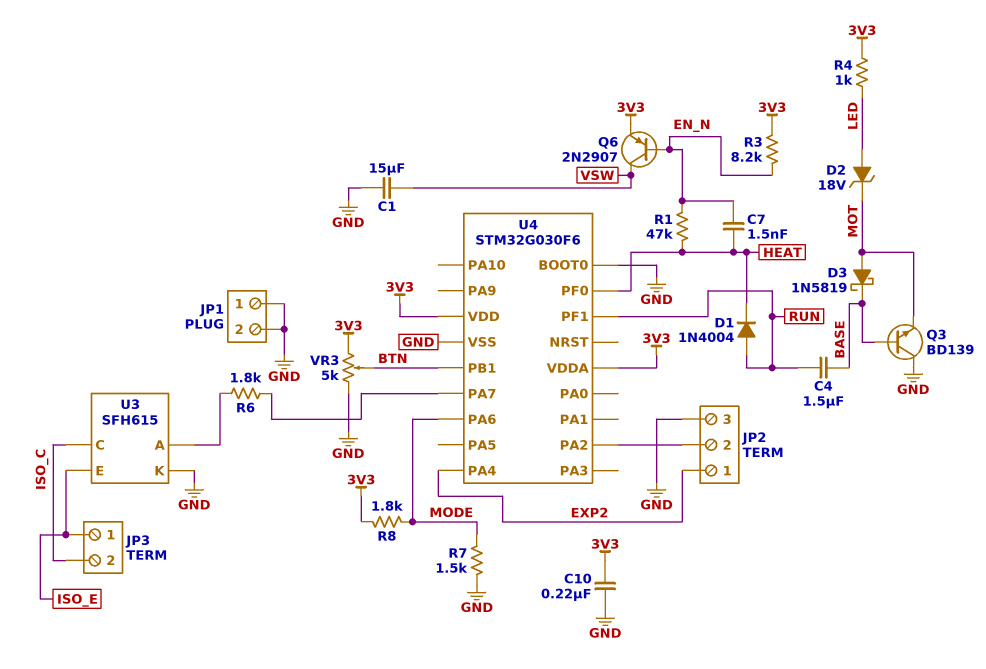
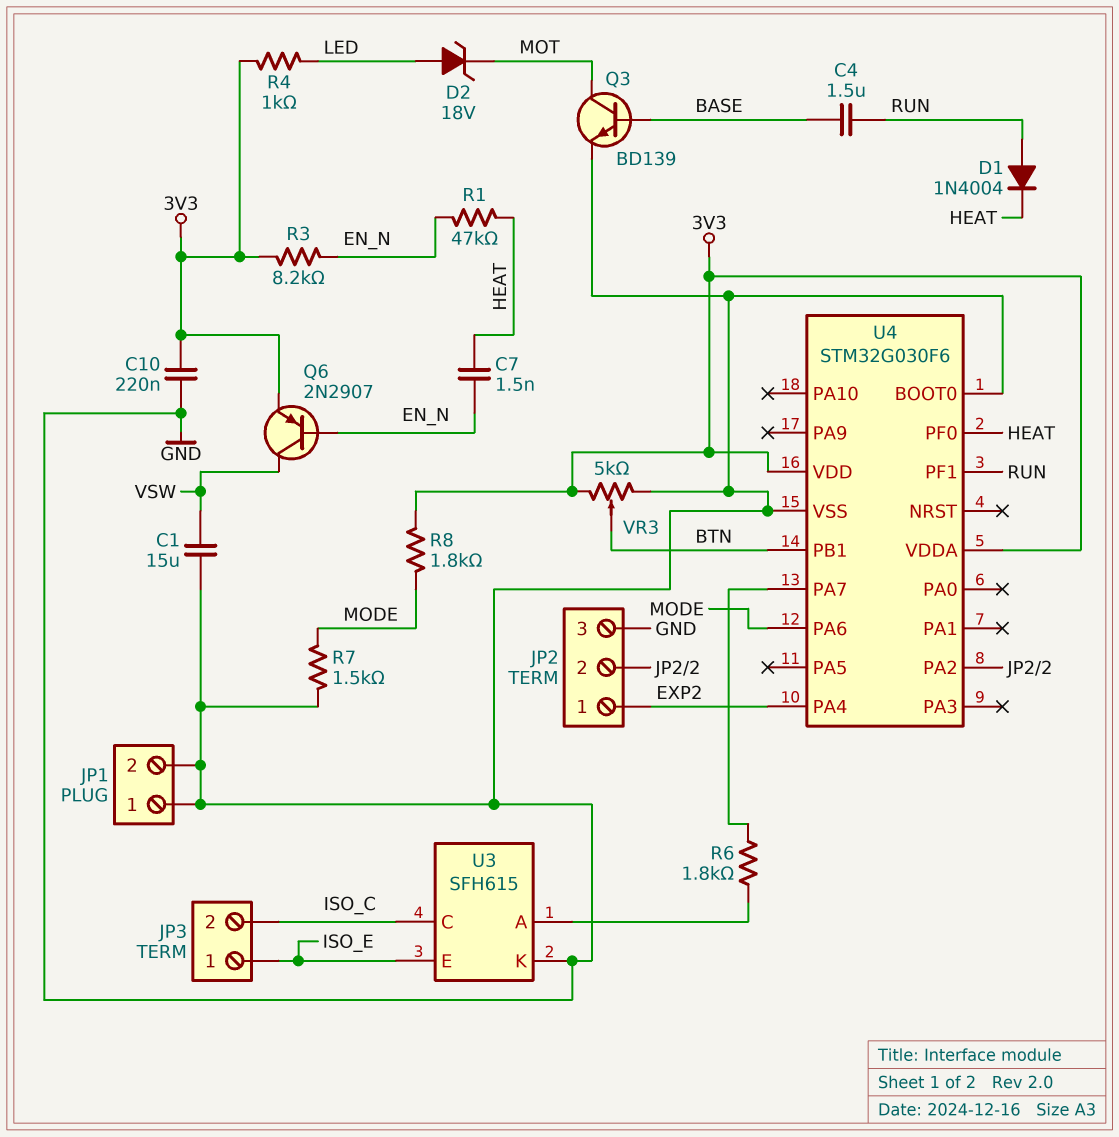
D3: schottky 1N5819 (A MOT, K BASE) -> none
Q3: NPN BD139 (B BASE, C GND, E MOT) -> NPN BD139 (B BASE, C MOT, E GND)

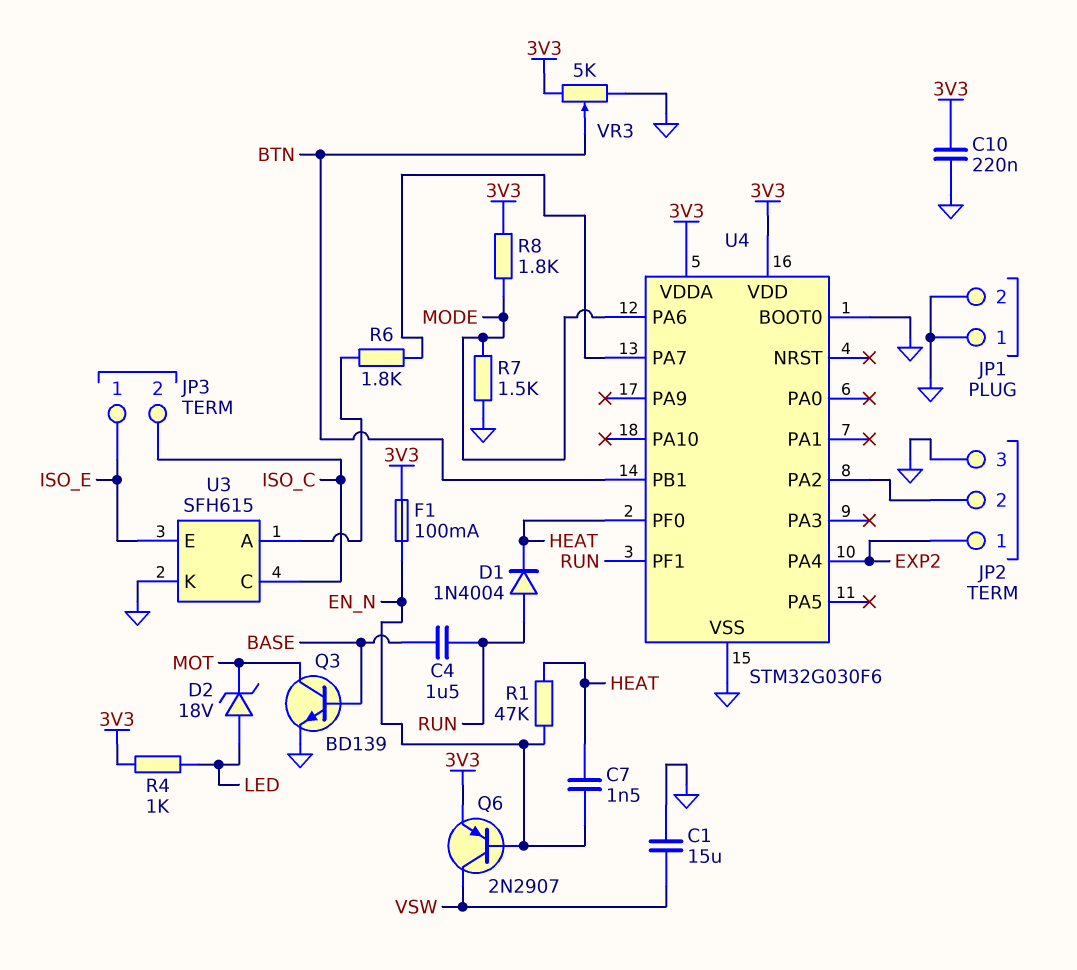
F1: none -> 100mA (3V3, EN_N)
R3: 8.2k (3V3, EN_N) -> none

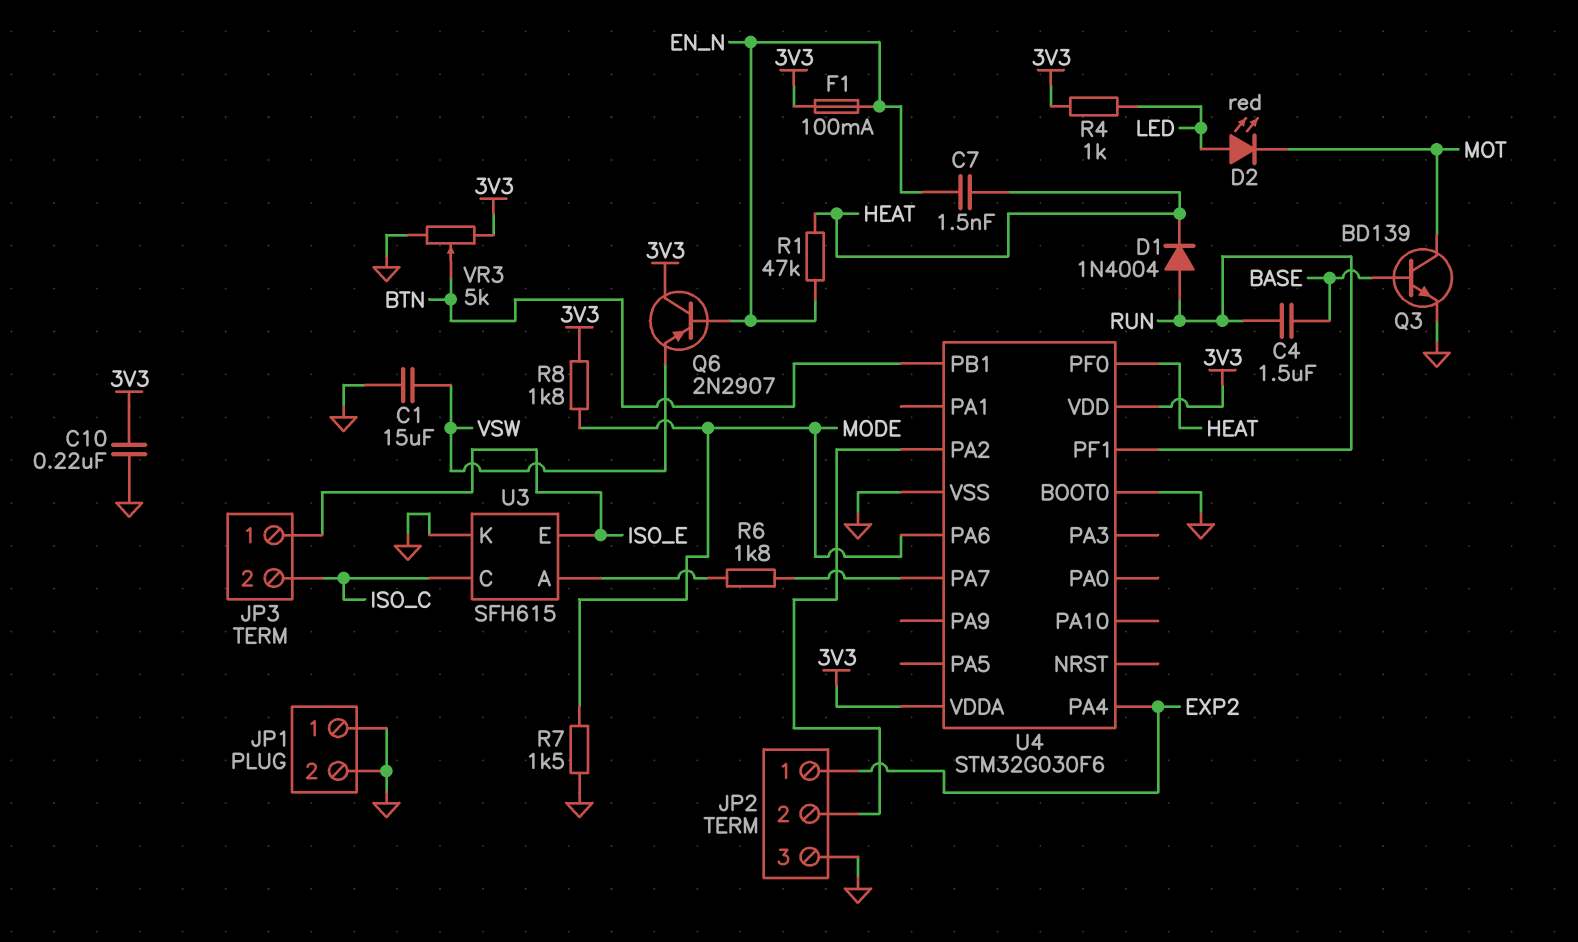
D2: zener 18V (A LED, K MOT) -> LED red (A LED, K MOT)
Q6: PNP 2N2907 (B EN_N, C VSW, E 3V3) -> PNP 2N2907 (B EN_N, C 3V3, E VSW)

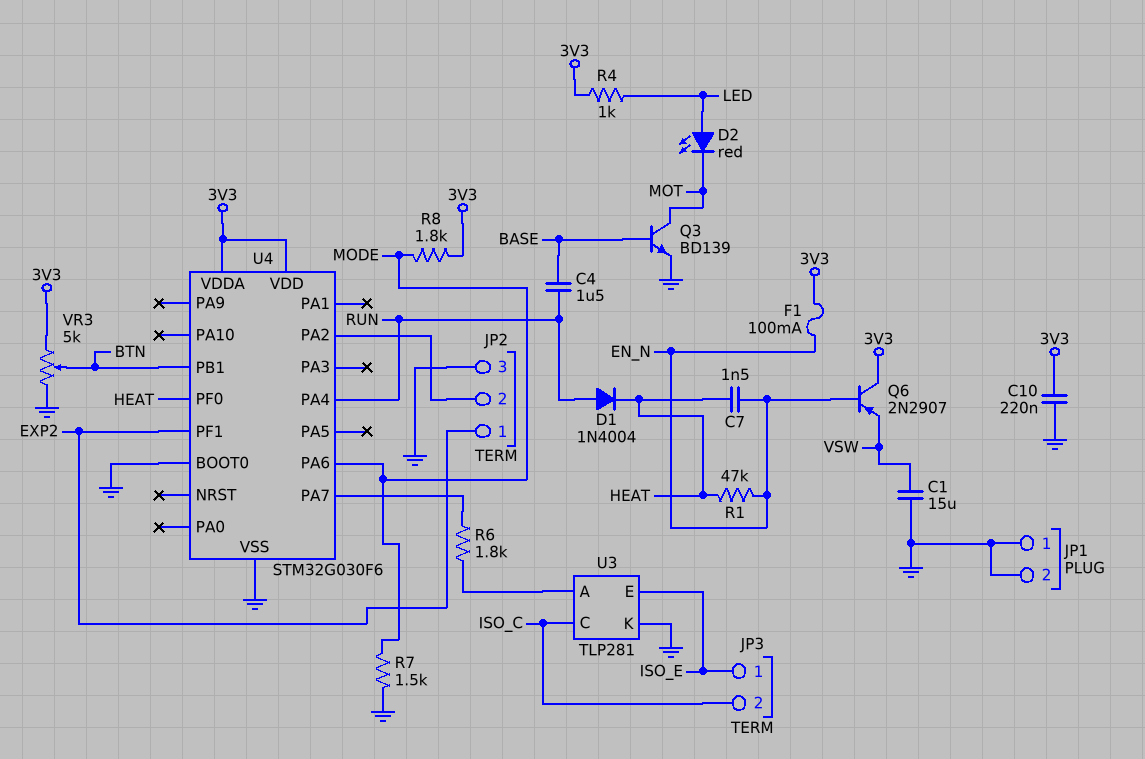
U3: SFH615 -> TLP281
U4 pin PA4: EXP2 -> RUN
U4 pin PF1: RUN -> EXP2

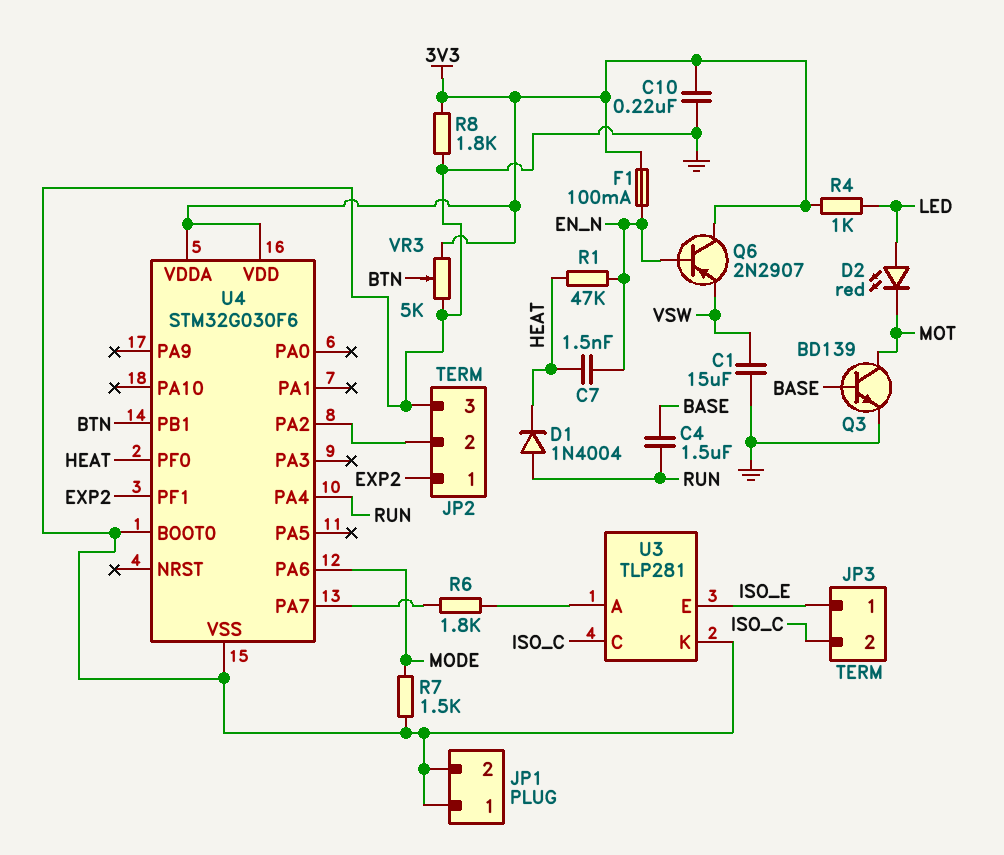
R8: 1.8k (3V3, MODE) -> 1.8k (3V3, GND)

